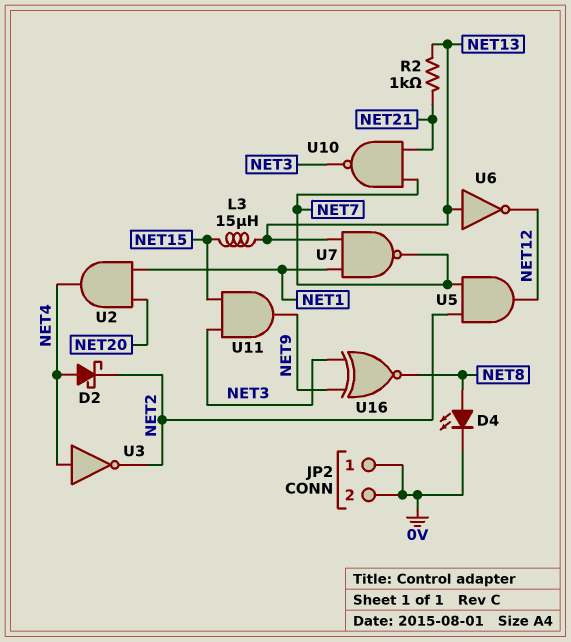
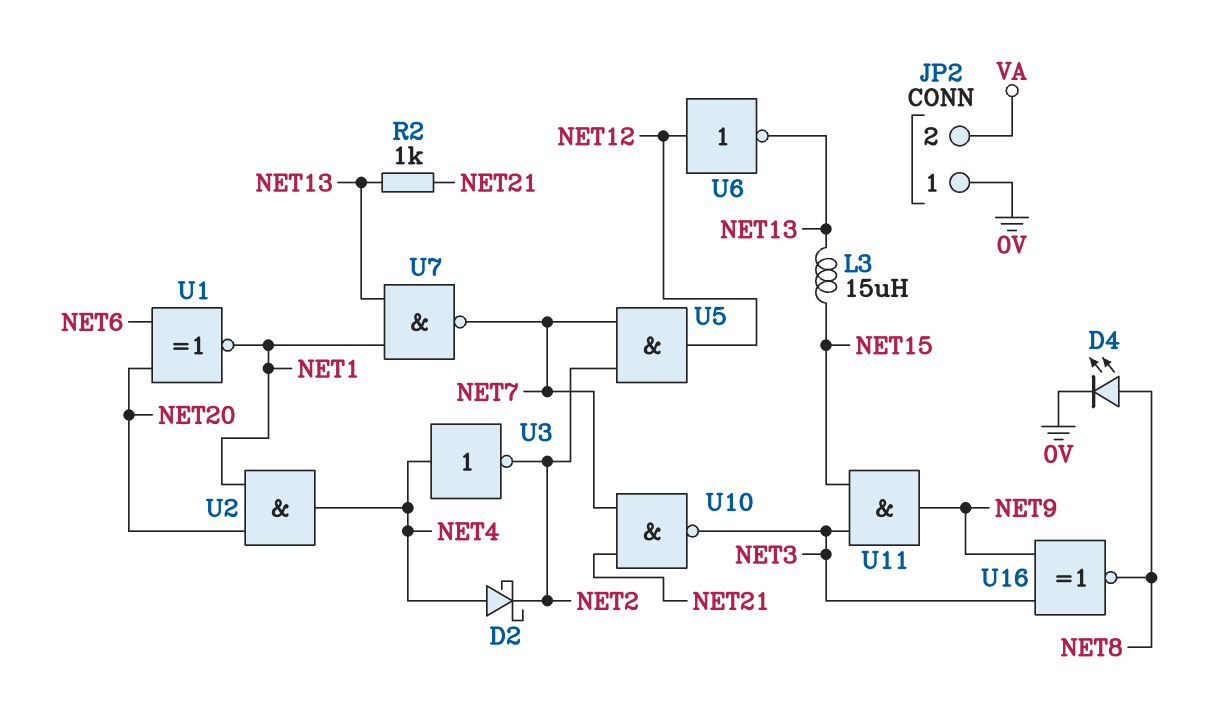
JP2 pin 2: 0V -> VA
U1: none -> XNOR (in NET6, in NET20, out NET1)
U6: NOT (in NET13, out NET12) -> NOT (in NET12, out NET13)

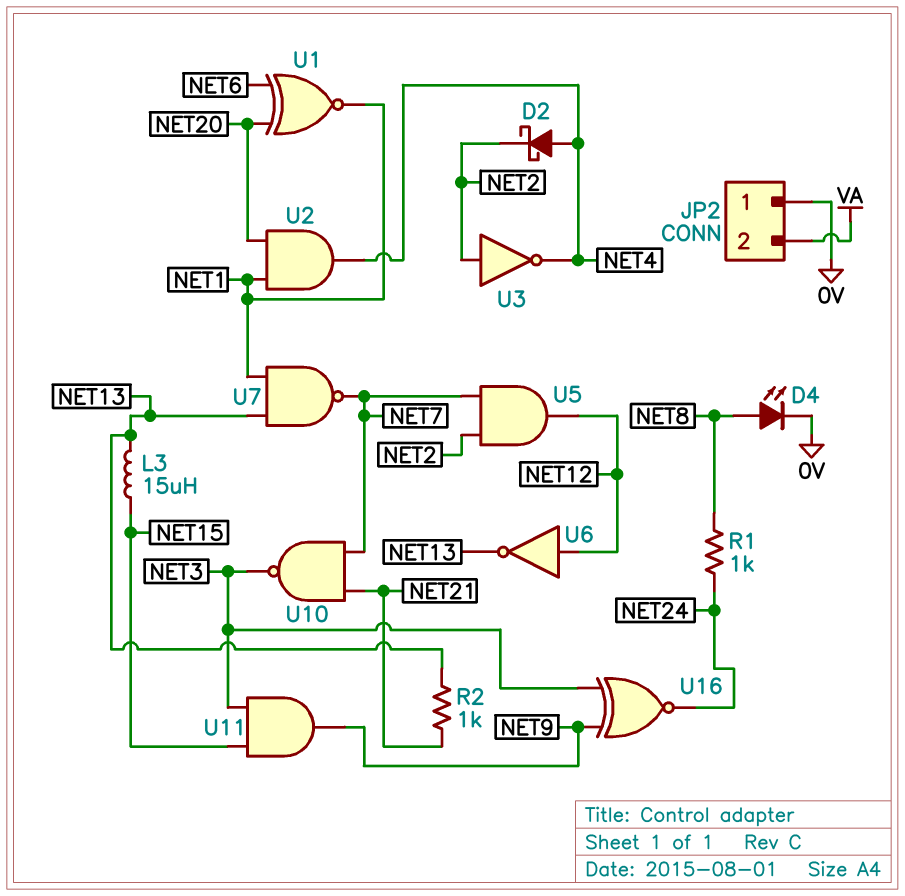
R1: none -> 1k (NET8, NET24)
U3: NOT (in NET4, out NET2) -> NOT (in NET2, out NET4)
U16: XNOR (in NET3, in NET9, out NET8) -> XNOR (in NET3, in NET9, out NET24)

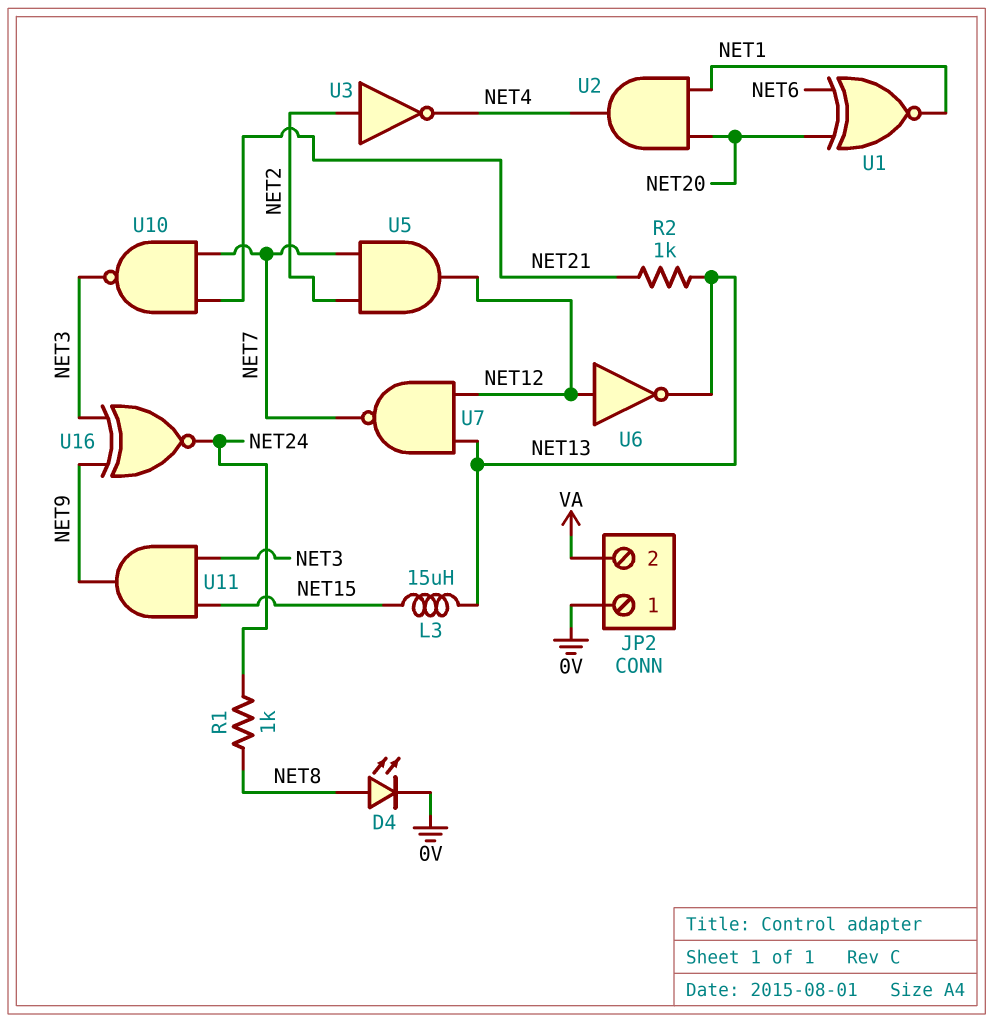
D2: schottky (A NET4, K NET2) -> none
U7: NAND (in NET1, in NET13, out NET7) -> NAND (in NET12, in NET13, out NET7)

